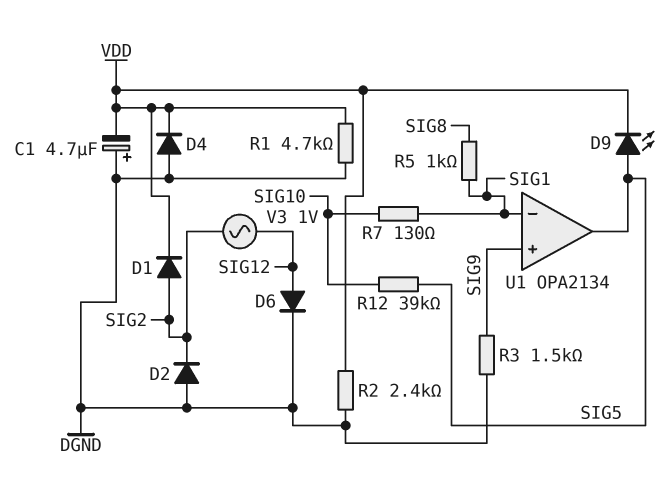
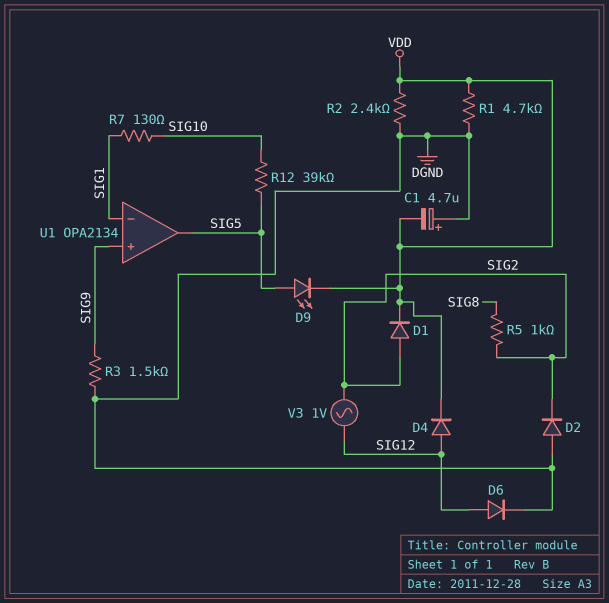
D4: diode (A DGND, K VDD) -> diode (A SIG12, K VDD)
R5: 1k (SIG1, SIG8) -> 1k (SIG2, SIG8)

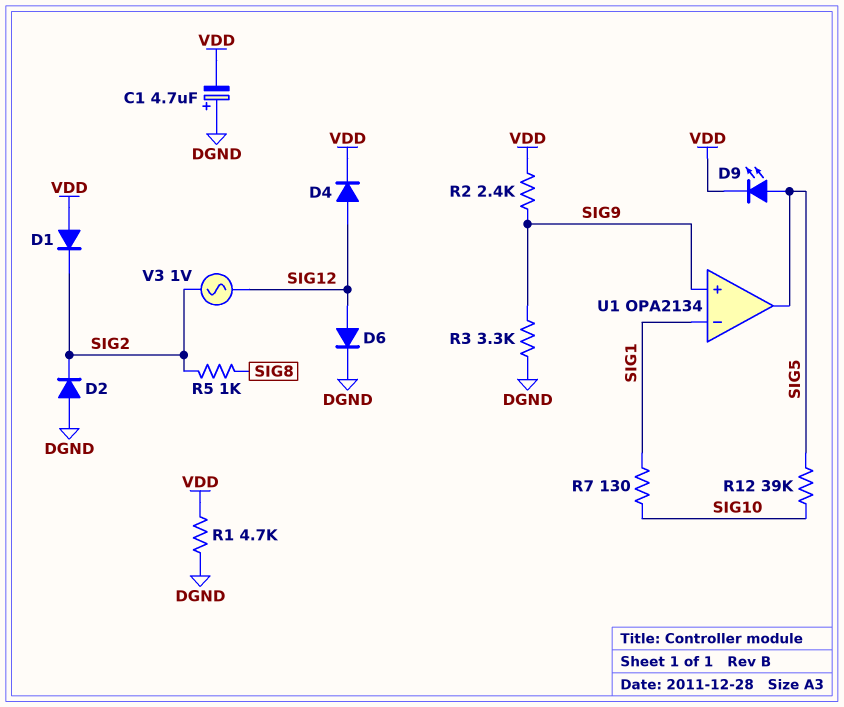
D1: diode (A SIG2, K VDD) -> diode (A VDD, K SIG2)
R2: 2.4k (DGND, VDD) -> 2.4k (SIG9, VDD)
R3: 1.5k (DGND, SIG9) -> 3.3k (DGND, SIG9)

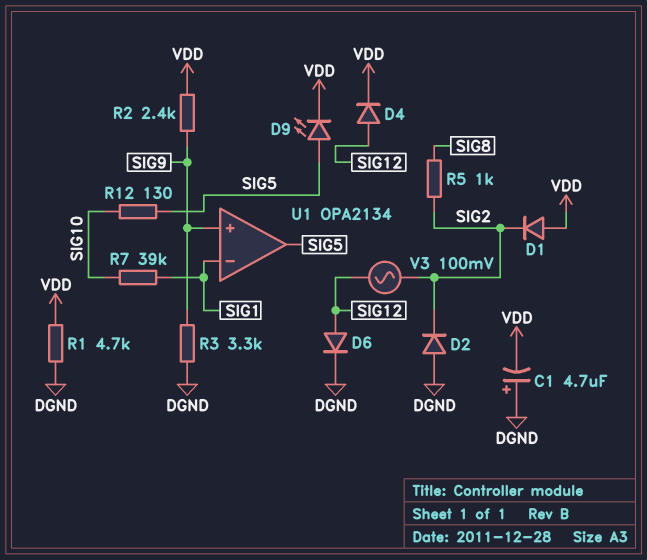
R7: 130 (SIG1, SIG10) -> 39k (SIG1, SIG10)
R12: 39k (SIG5, SIG10) -> 130 (SIG5, SIG10)
V3: AC 1V (SIG2, SIG12) -> AC 100mV (SIG2, SIG12)

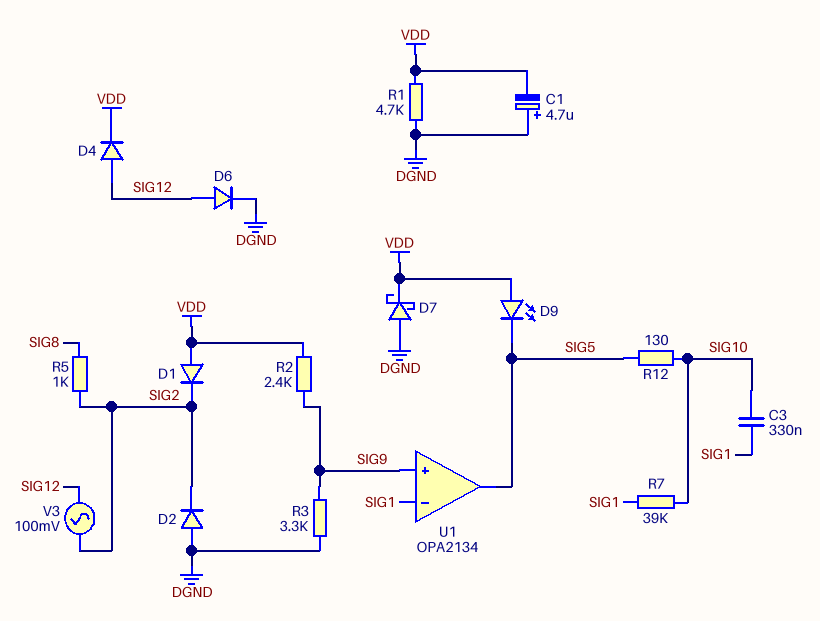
C3: none -> 330nF (SIG1, SIG10)
D7: none -> schottky (A DGND, K VDD)
D9: LED (A SIG5, K VDD) -> LED (A VDD, K SIG5)

